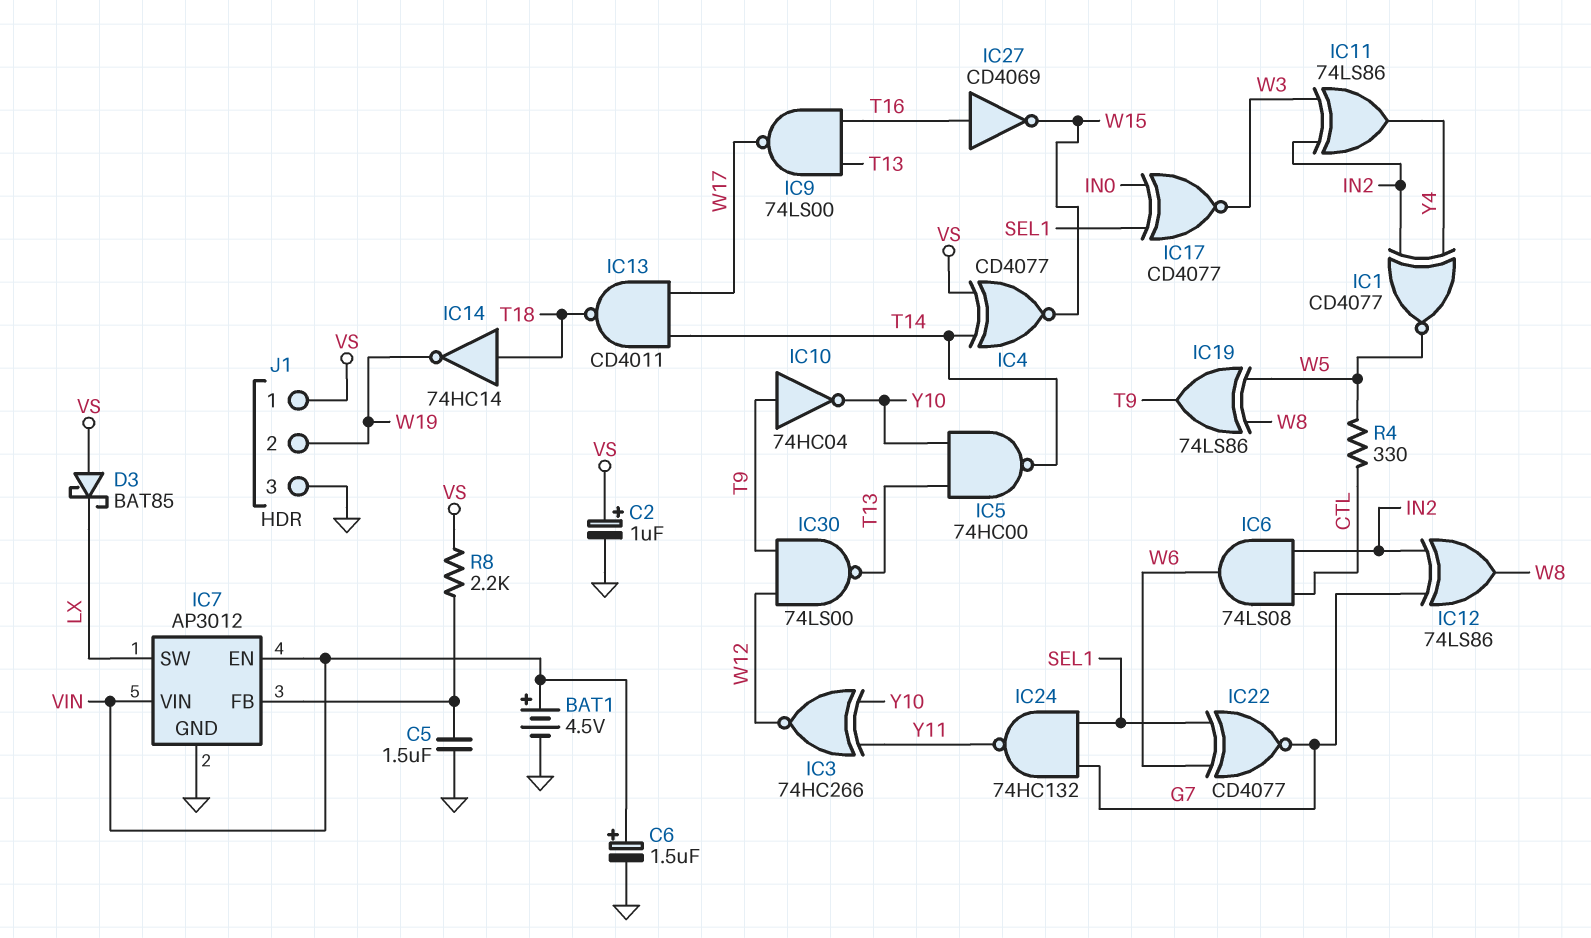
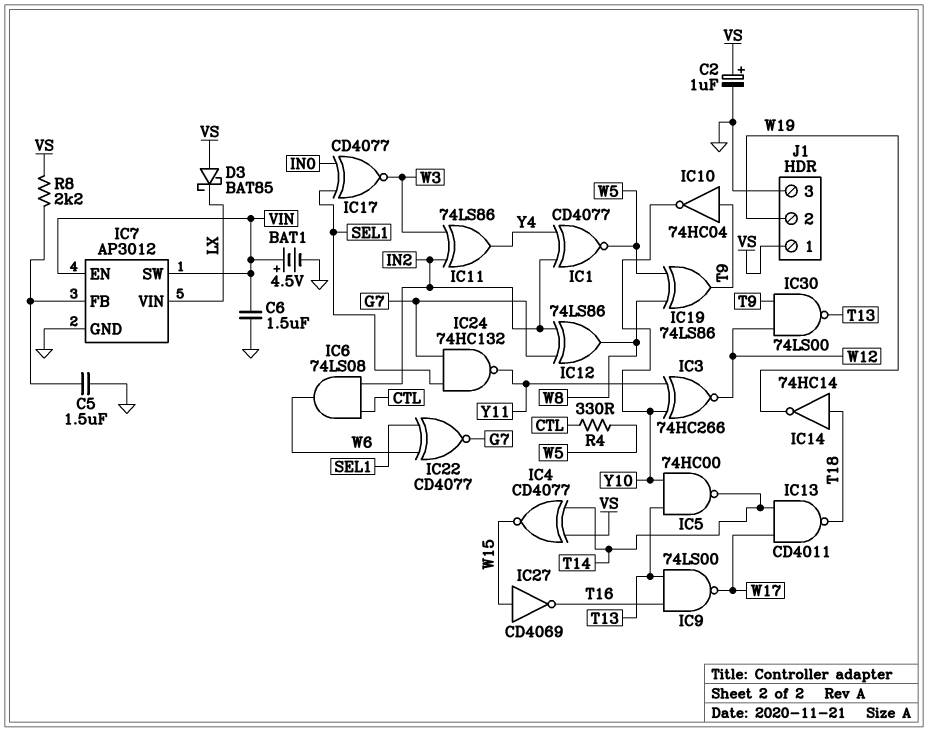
C6: 1.5uF (plus VIN, minus GND) -> 1.5uF (GND, VIN)
IC7 pin SW: LX -> VIN
IC7 pin VIN: VIN -> LX
IC27: NOT CD4069 (in T16, out W15) -> NOT CD4069 (in W15, out T16)

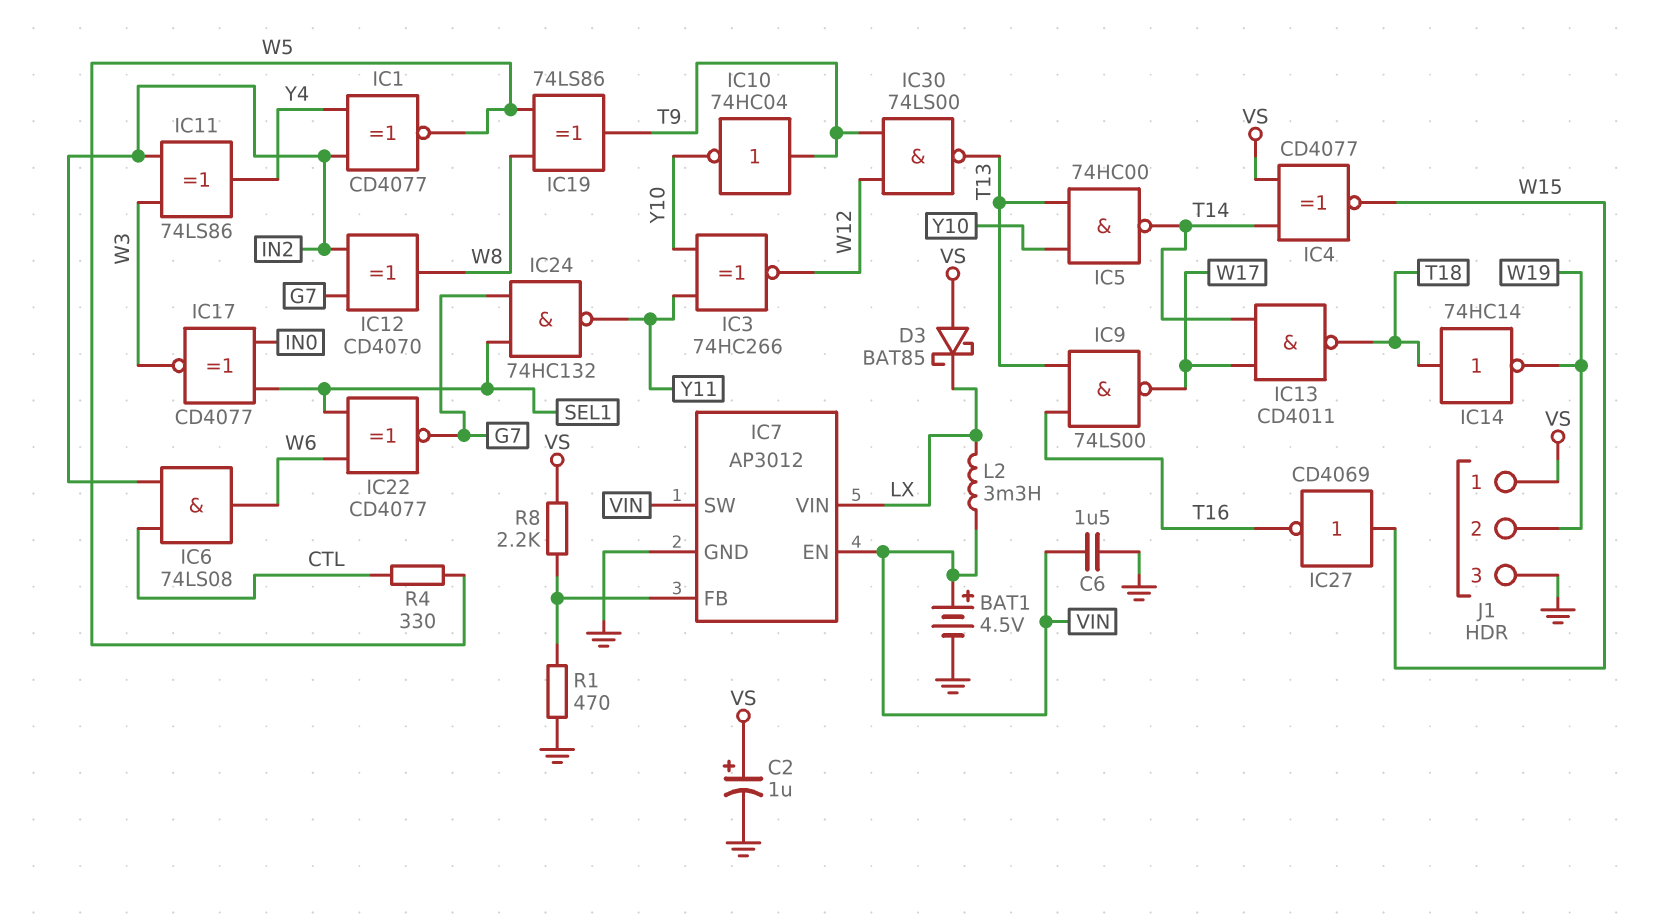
C5: 1.5uF (GND, IC7/FB) -> none
IC12: XOR 74LS86 (in G7, in IN2, out W8) -> XOR CD4070 (in G7, in IN2, out W8)
L2: none -> 3.3mH (LX, VIN)
R1: none -> 470 (GND, IC7/FB)

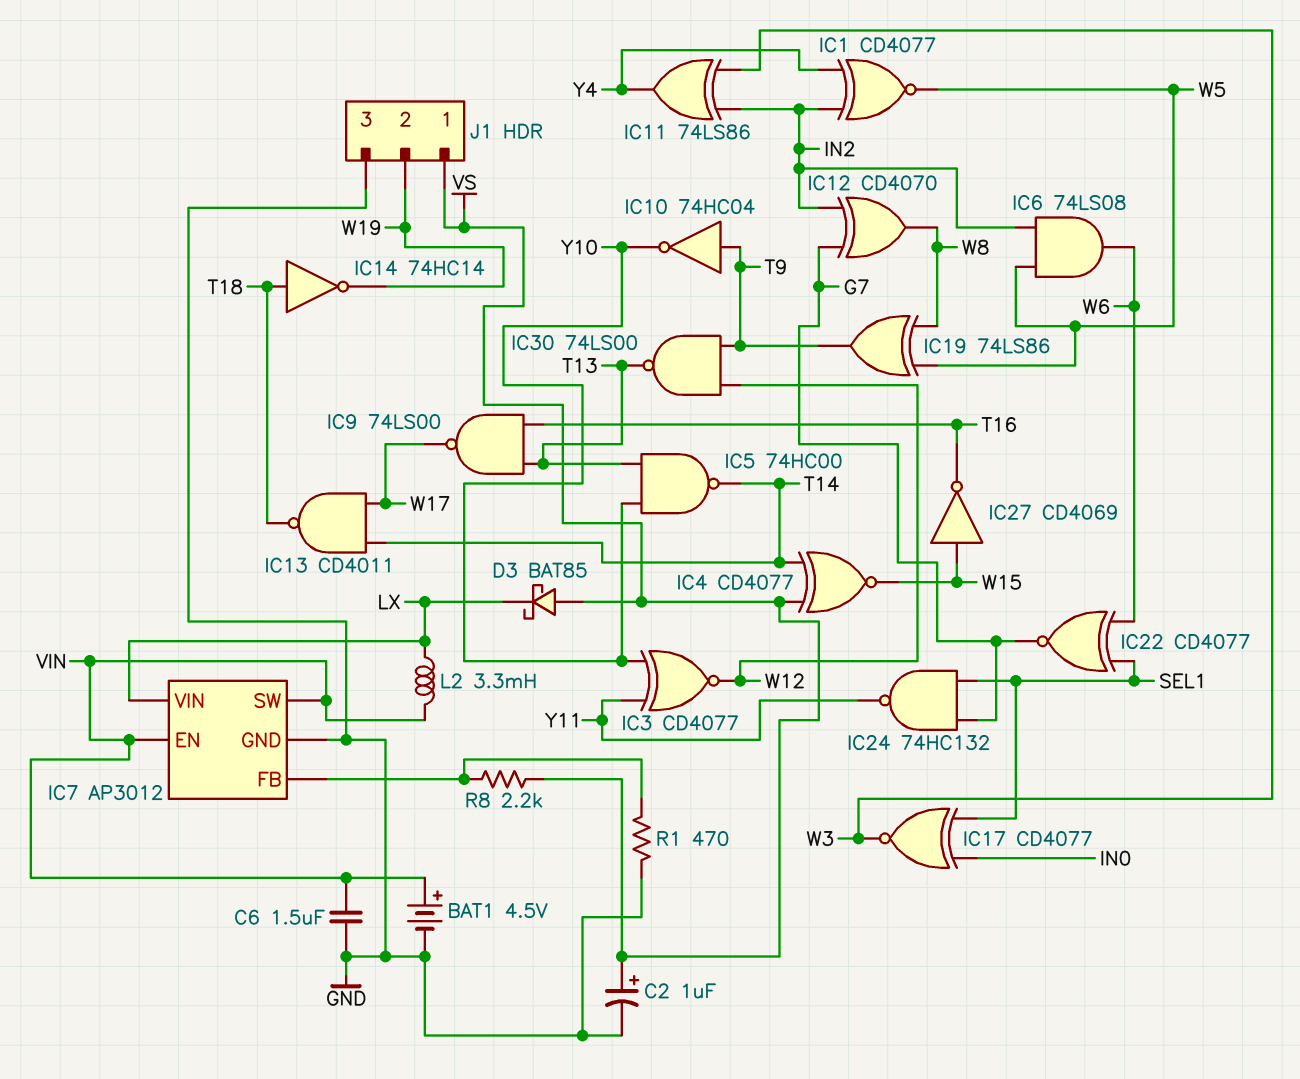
IC3: XNOR 74HC266 (in Y10, in Y11, out W12) -> XNOR CD4077 (in Y10, in Y11, out W12)
IC6: AND 74LS08 (in CTL, in IN2, out W6) -> AND 74LS08 (in IN2, in W5, out W6)
R4: 330 (CTL, W5) -> none

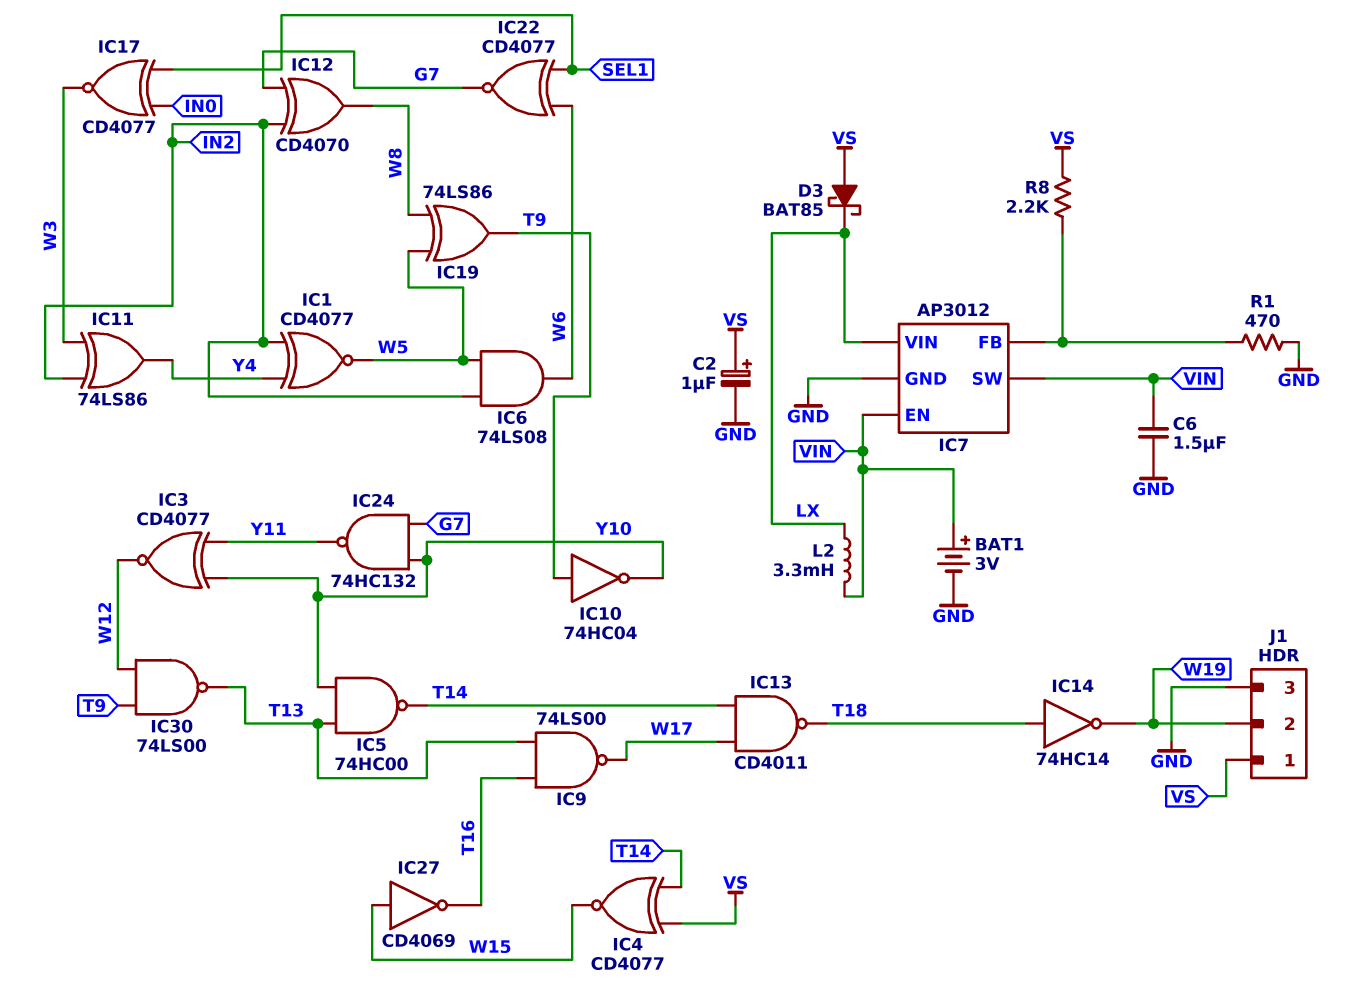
BAT1: 4.5V (plus VIN, minus GND) -> 3V (plus VIN, minus GND)
IC24: NAND 74HC132 (in G7, in SEL1, out Y11) -> NAND 74HC132 (in G7, in Y10, out Y11)

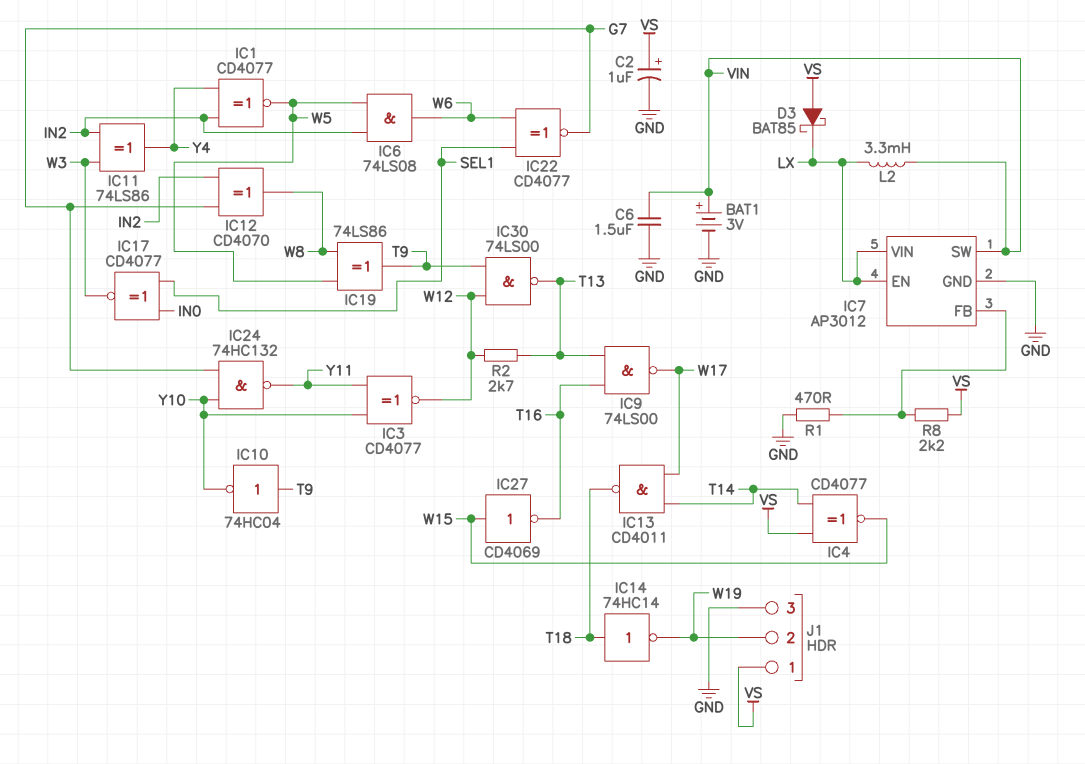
IC5: NAND 74HC00 (in T13, in Y10, out T14) -> none
IC7 pin EN: VIN -> LX
R2: none -> 2.7k (T13, W12)

